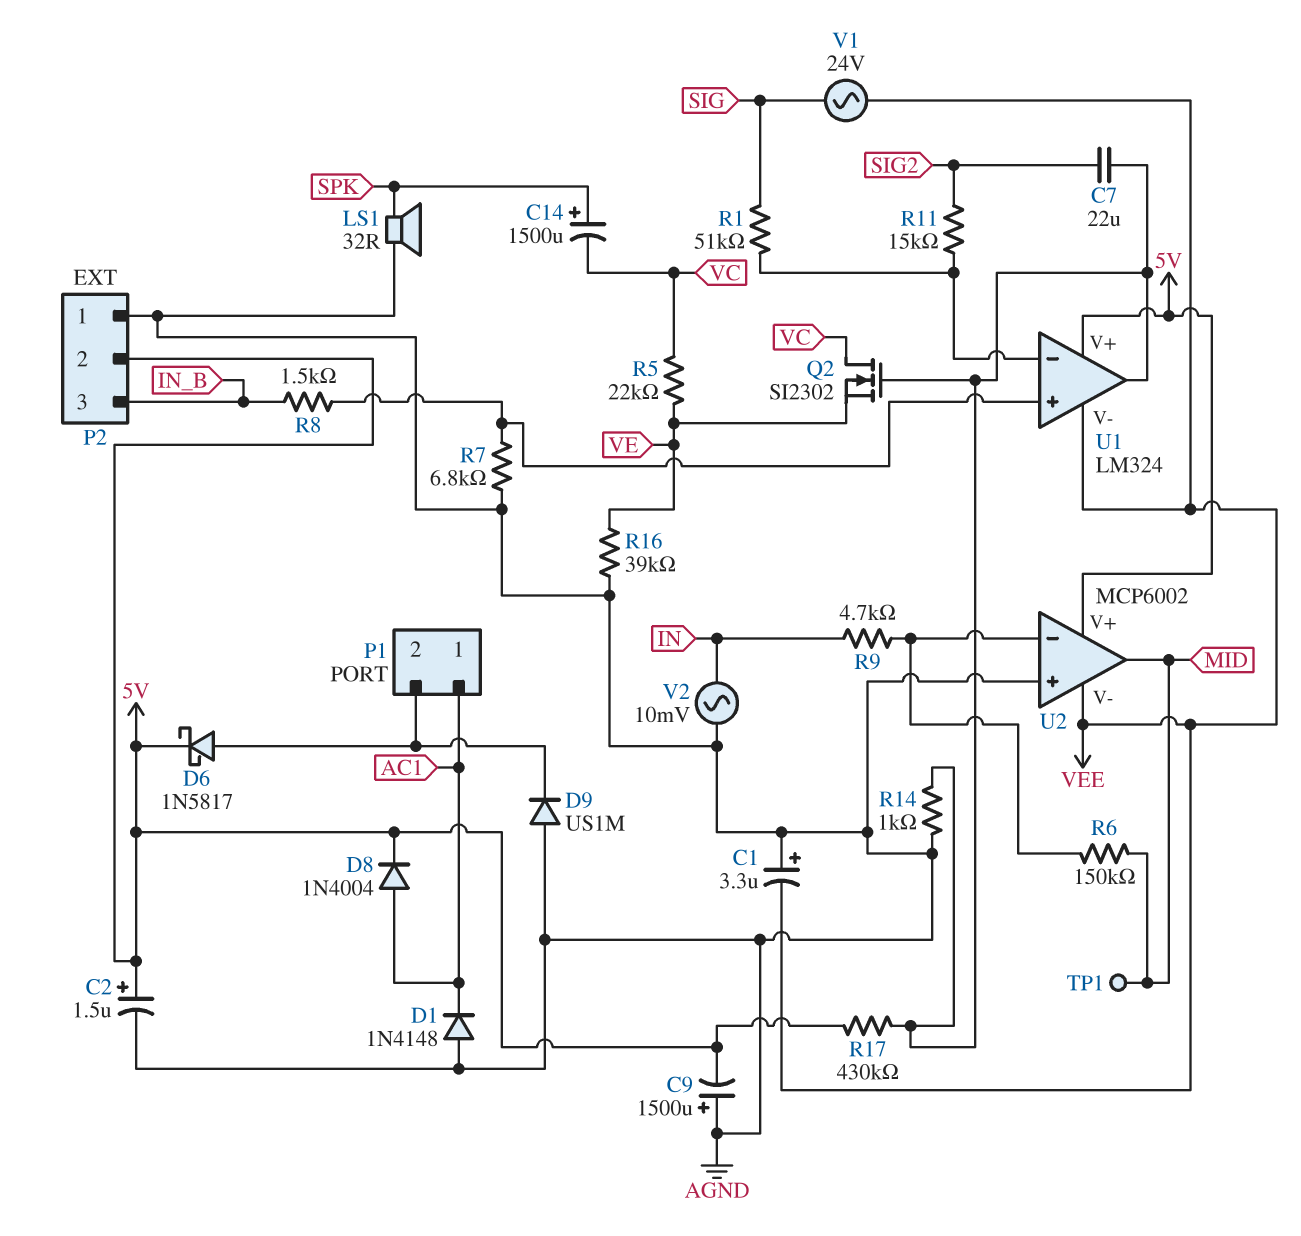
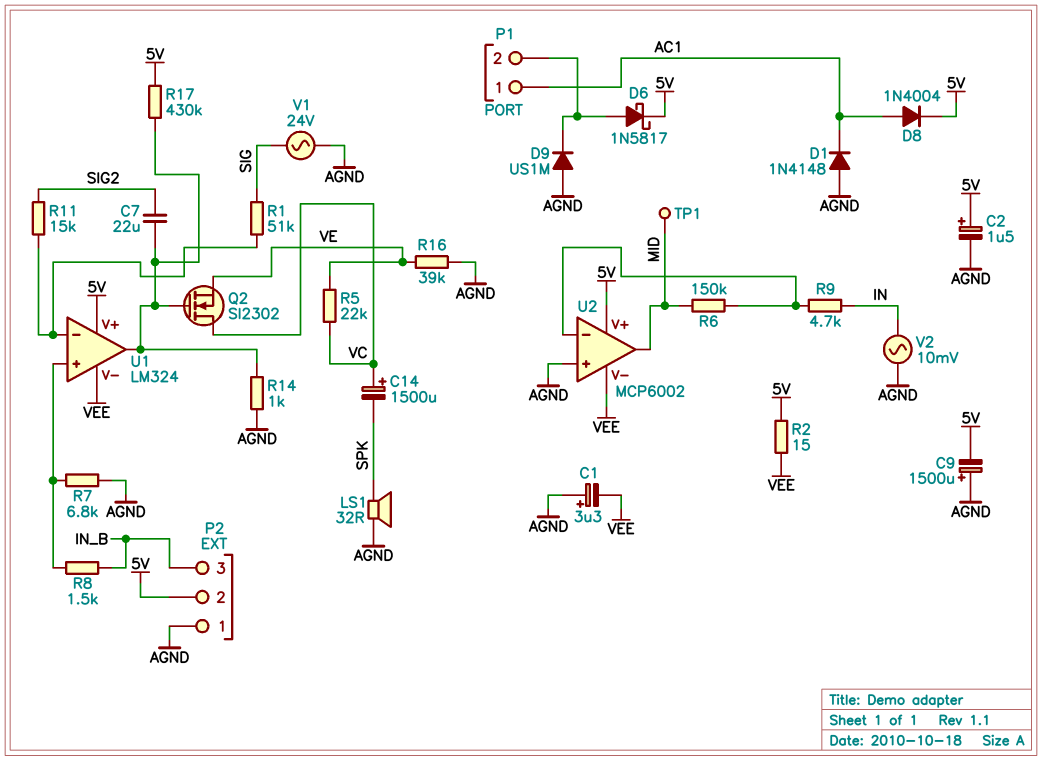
C14: 1500uF (plus SPK, minus VC) -> 1500uF (plus VC, minus SPK)
R2: none -> 15 (5V, VEE)
V1: AC 24V (SIG, VEE) -> AC 24V (AGND, SIG)

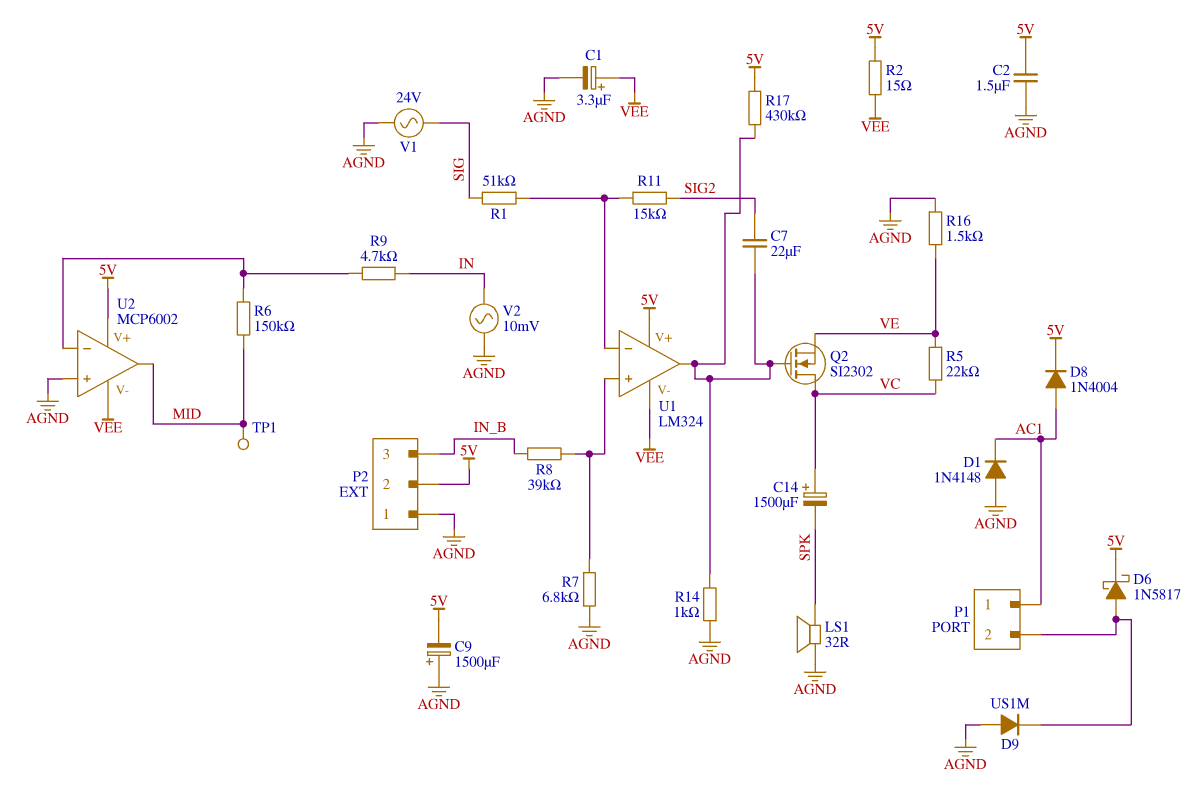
C1: 3.3uF (plus AGND, minus VEE) -> 3.3uF (plus VEE, minus AGND)
C2: 1.5uF (plus 5V, minus AGND) -> 1.5uF (5V, AGND)
R8: 1.5k (IN_B, U1/in+) -> 39k (IN_B, U1/in+)
R16: 39k (AGND, VE) -> 1.5k (AGND, VE)

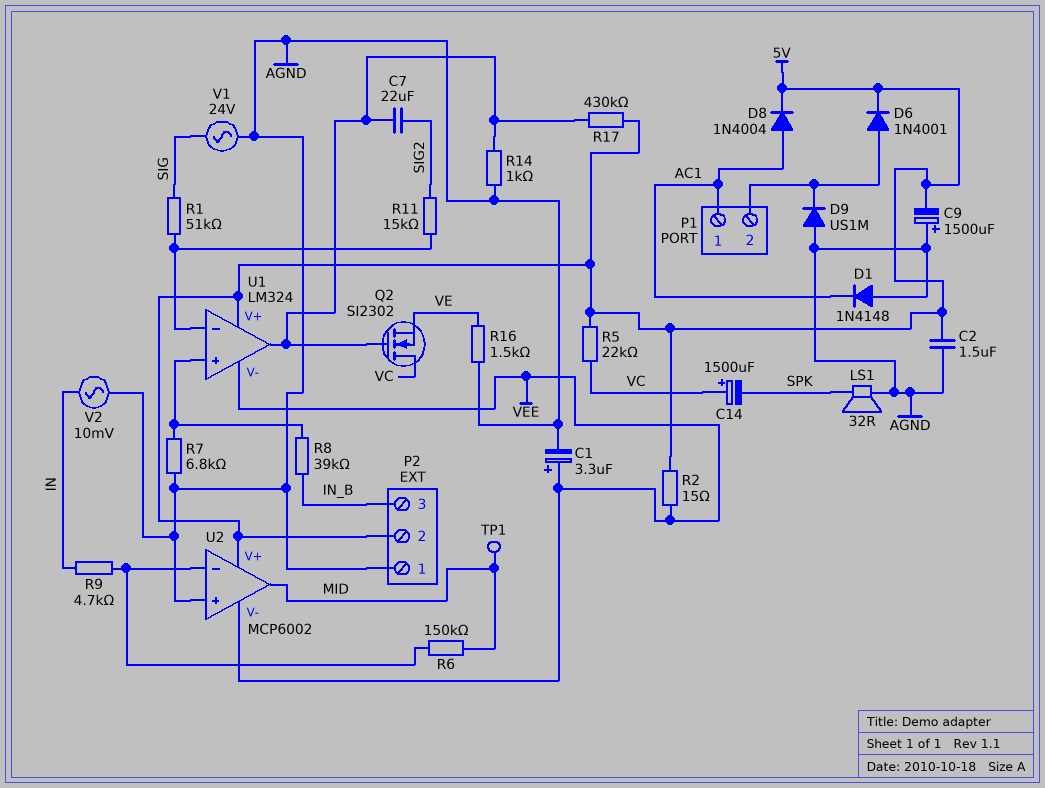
D6: schottky 1N5817 (A P1/2, K 5V) -> diode 1N4001 (A P1/2, K 5V)
R5: 22k (VC, VE) -> 22k (5V, VC)

